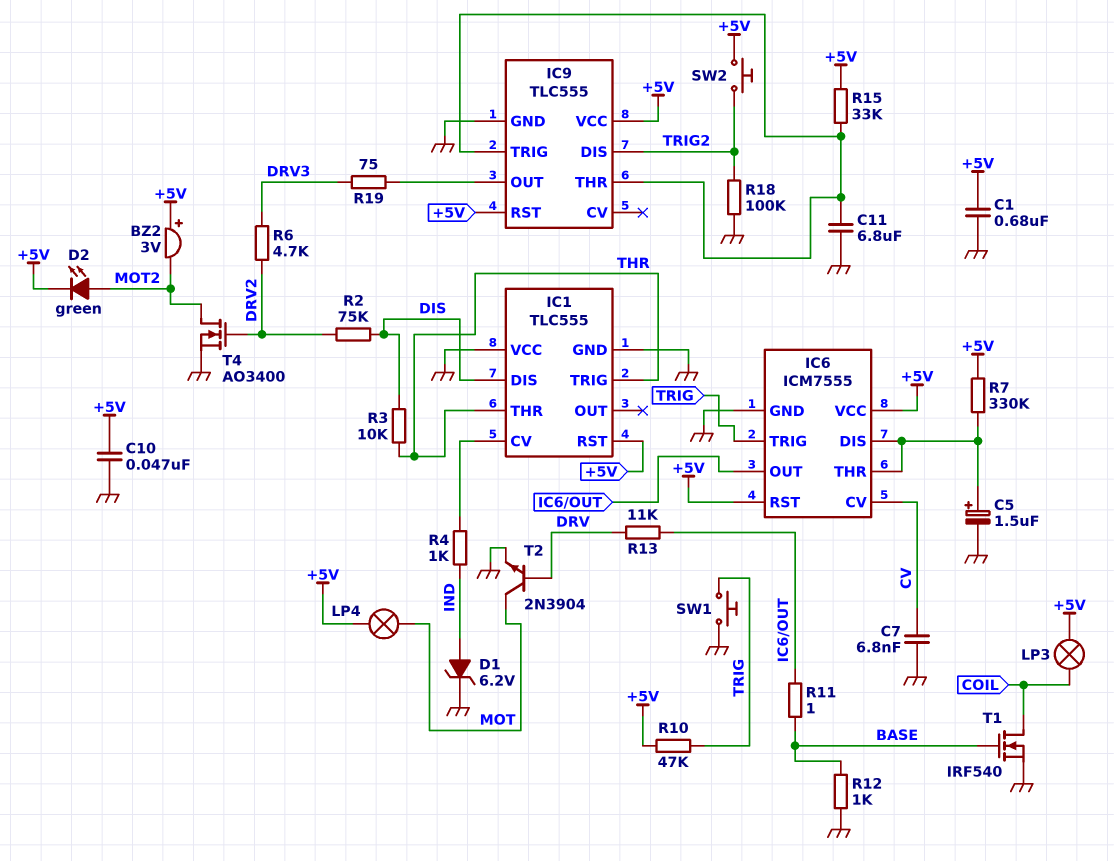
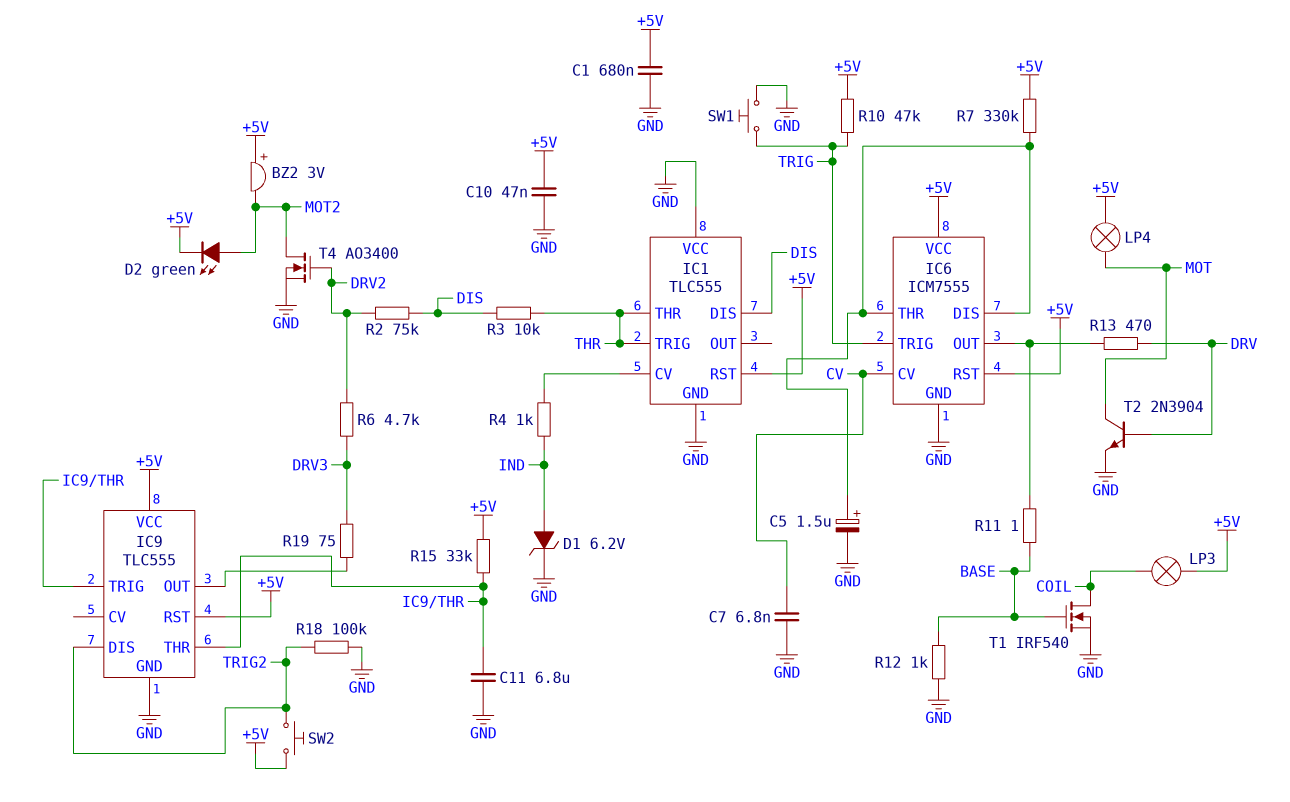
R13: 11k (DRV, IC6/OUT) -> 470 (DRV, IC6/OUT)

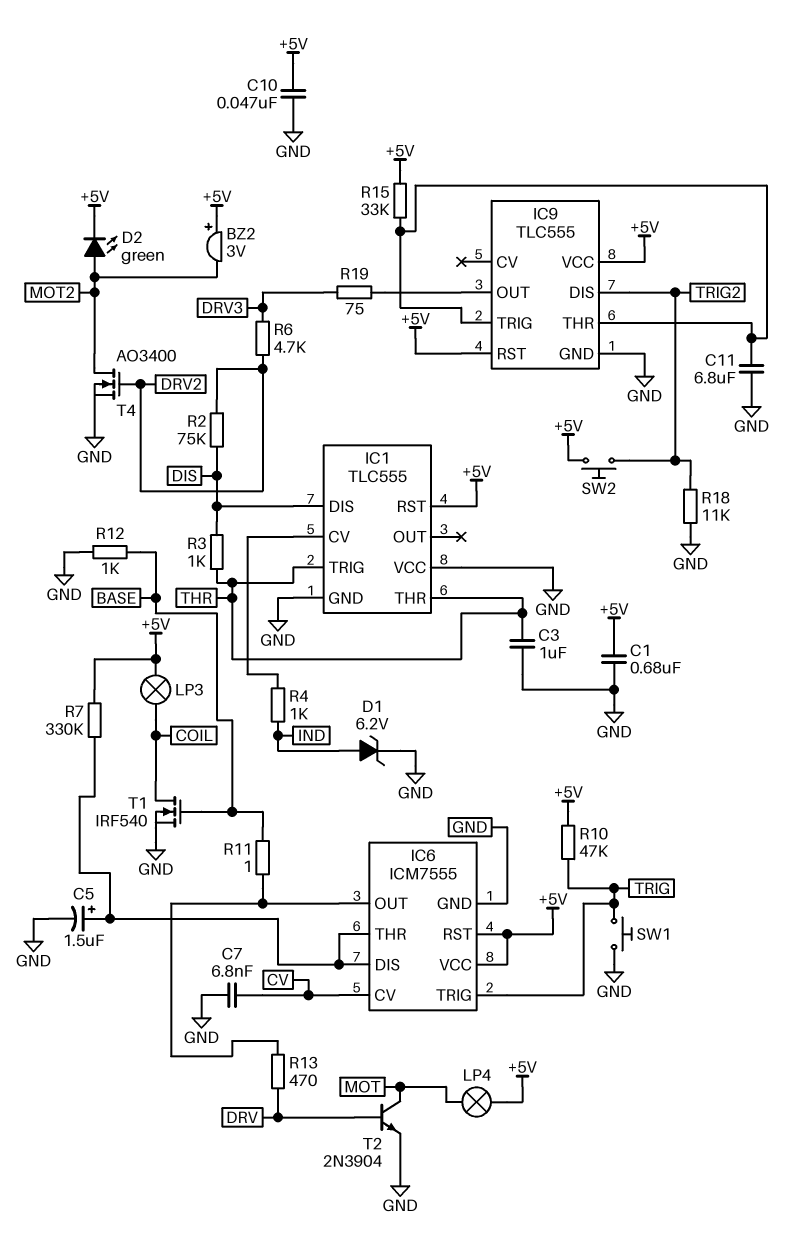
C3: none -> 1uF (GND, THR)
R3: 10k (DIS, THR) -> 1k (DIS, THR)
R18: 100k (GND, TRIG2) -> 11k (GND, TRIG2)

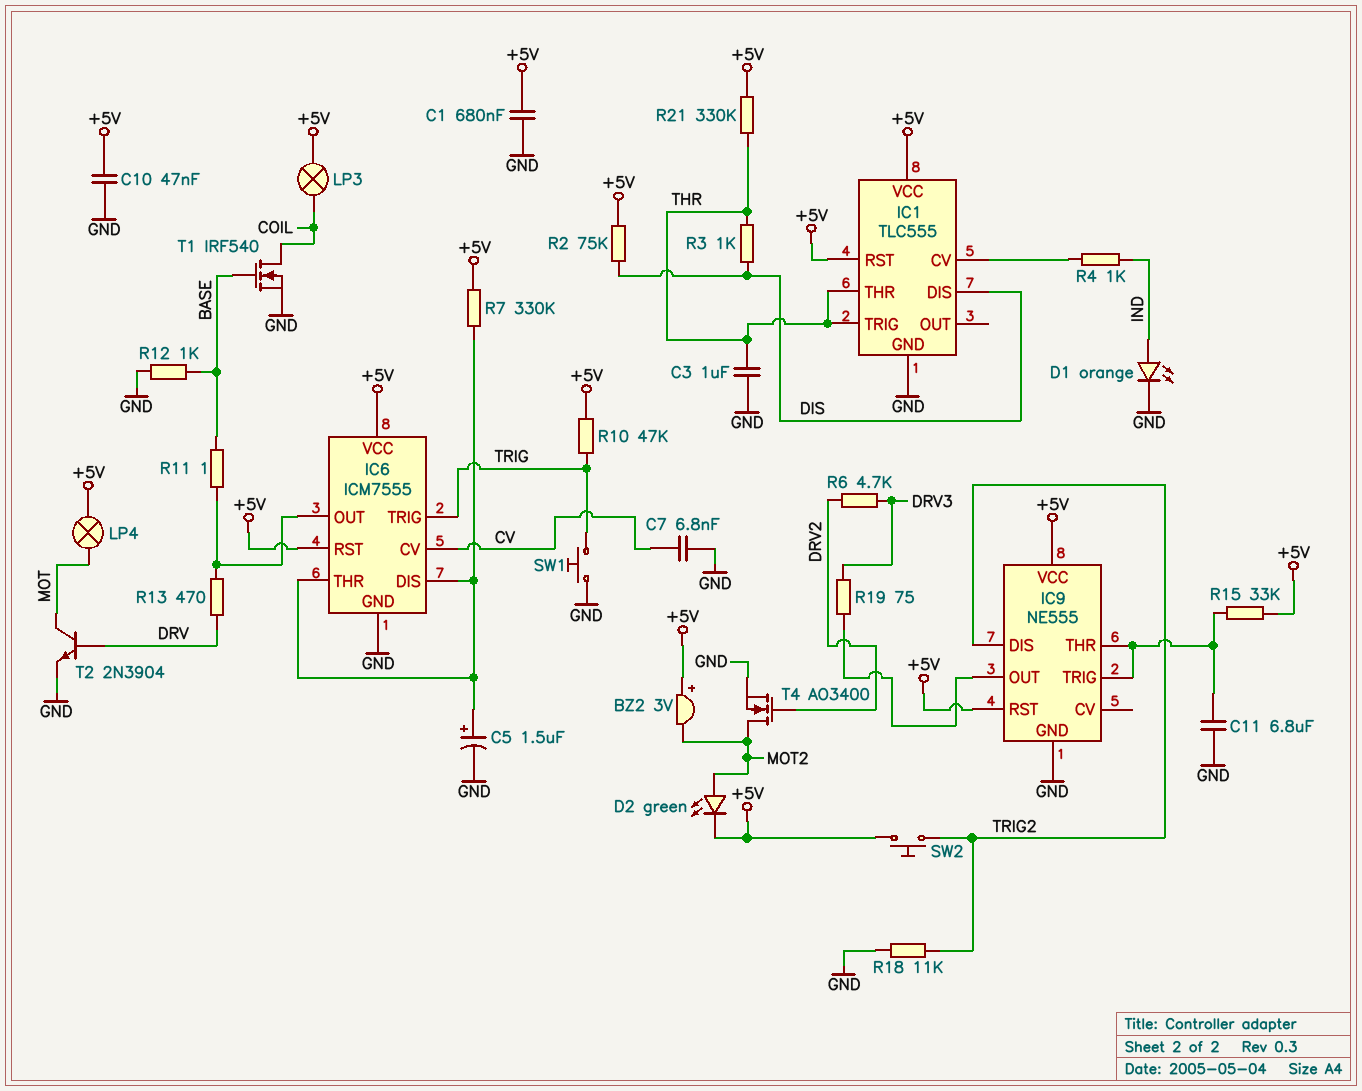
D1: zener 6.2V (A IND, K GND) -> LED orange (A IND, K GND)
IC1 pin VCC: GND -> +5V
IC9: TLC555 -> NE555
R2: 75k (DIS, DRV2) -> 75k (+5V, DIS)
R21: none -> 330k (+5V, THR)

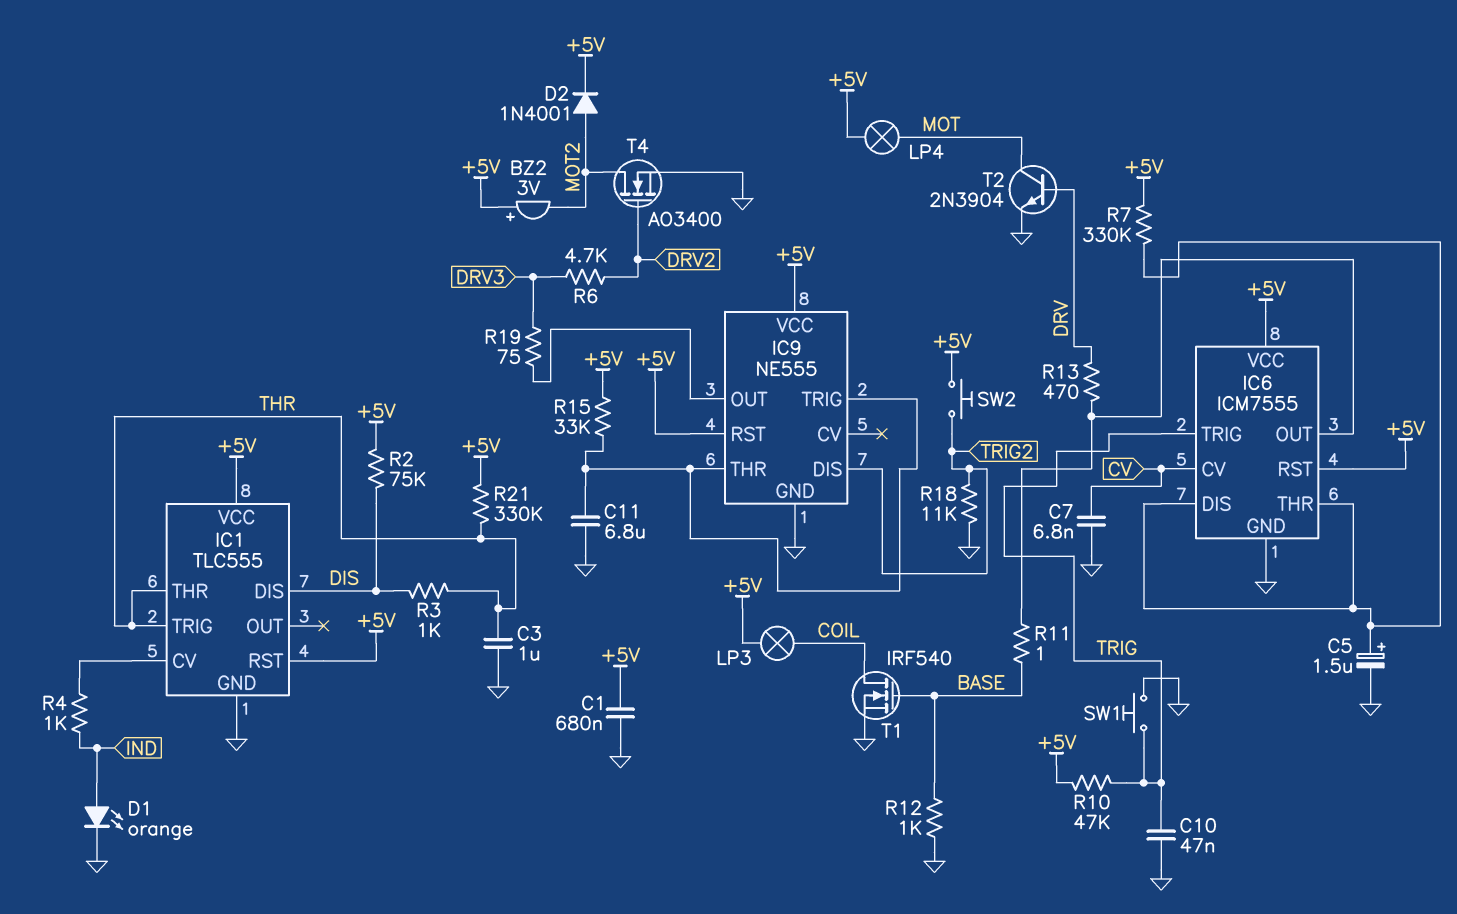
C10: 47nF (+5V, GND) -> 47nF (GND, TRIG)
D2: LED green (A MOT2, K +5V) -> diode 1N4001 (A MOT2, K +5V)

